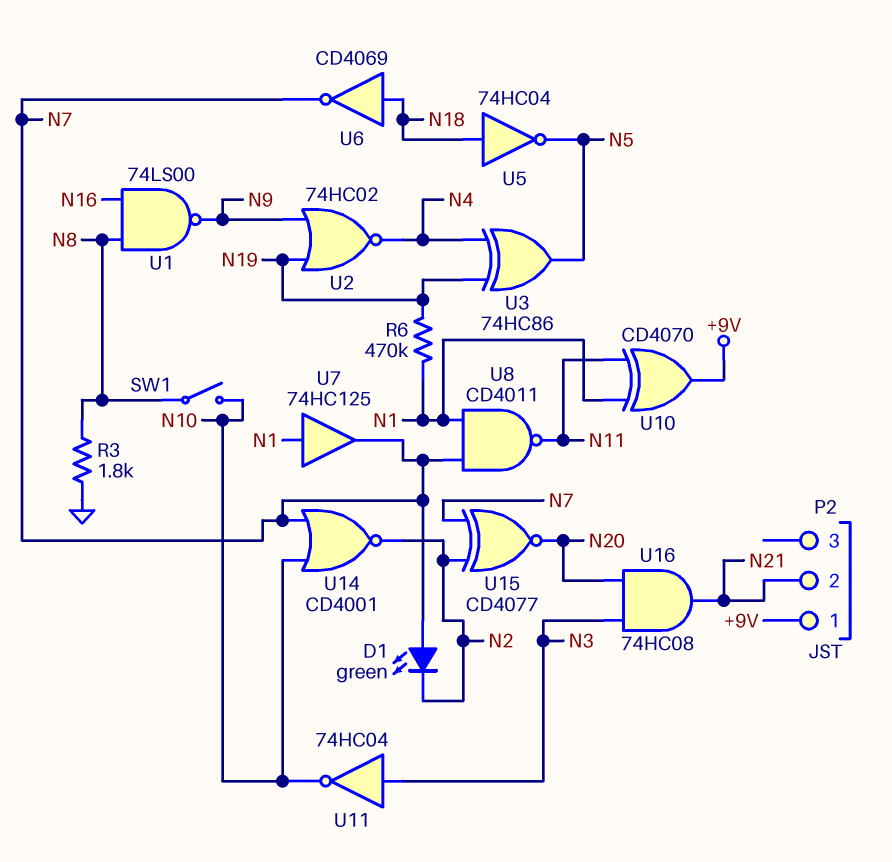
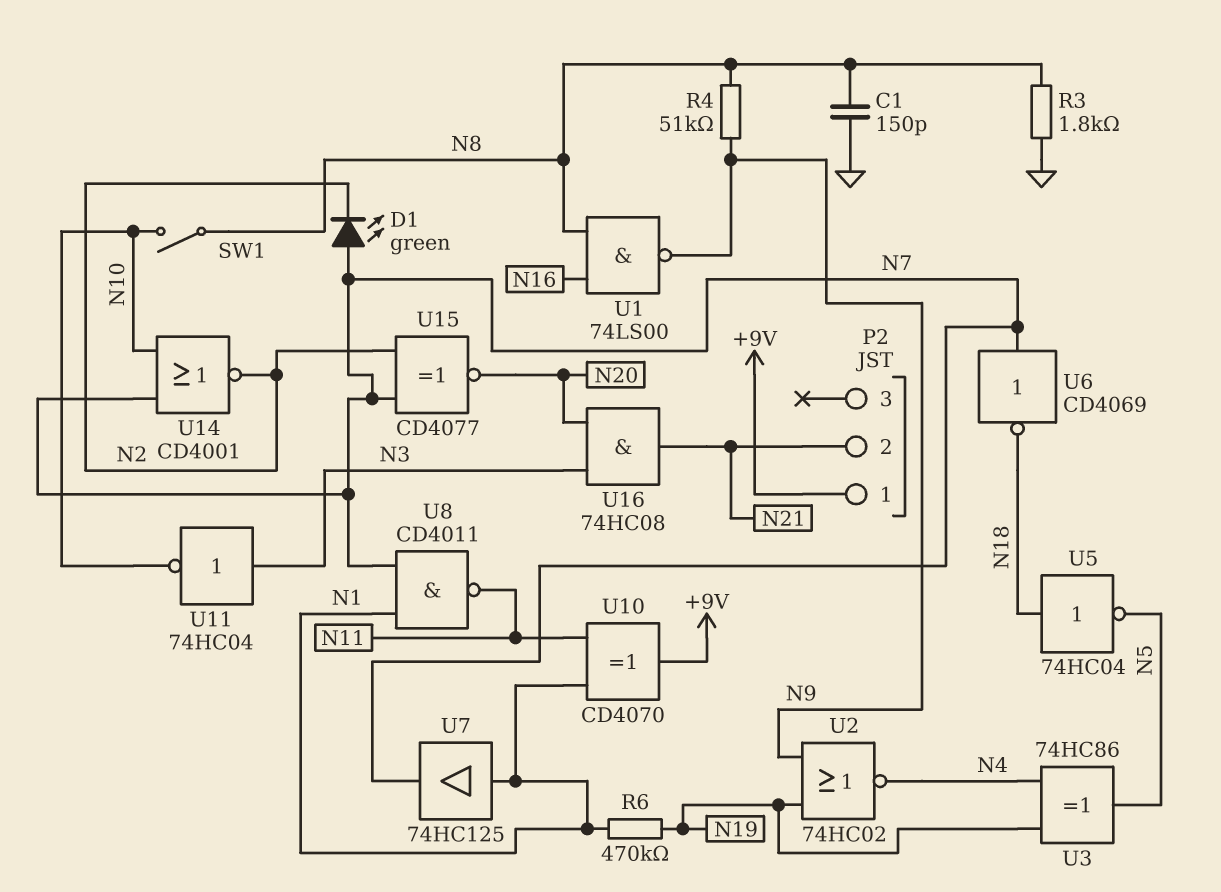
C1: none -> 150pF (GND, N8)
R4: none -> 51k (N8, N9)
U6: NOT CD4069 (in N18, out N7) -> NOT CD4069 (in N7, out N18)

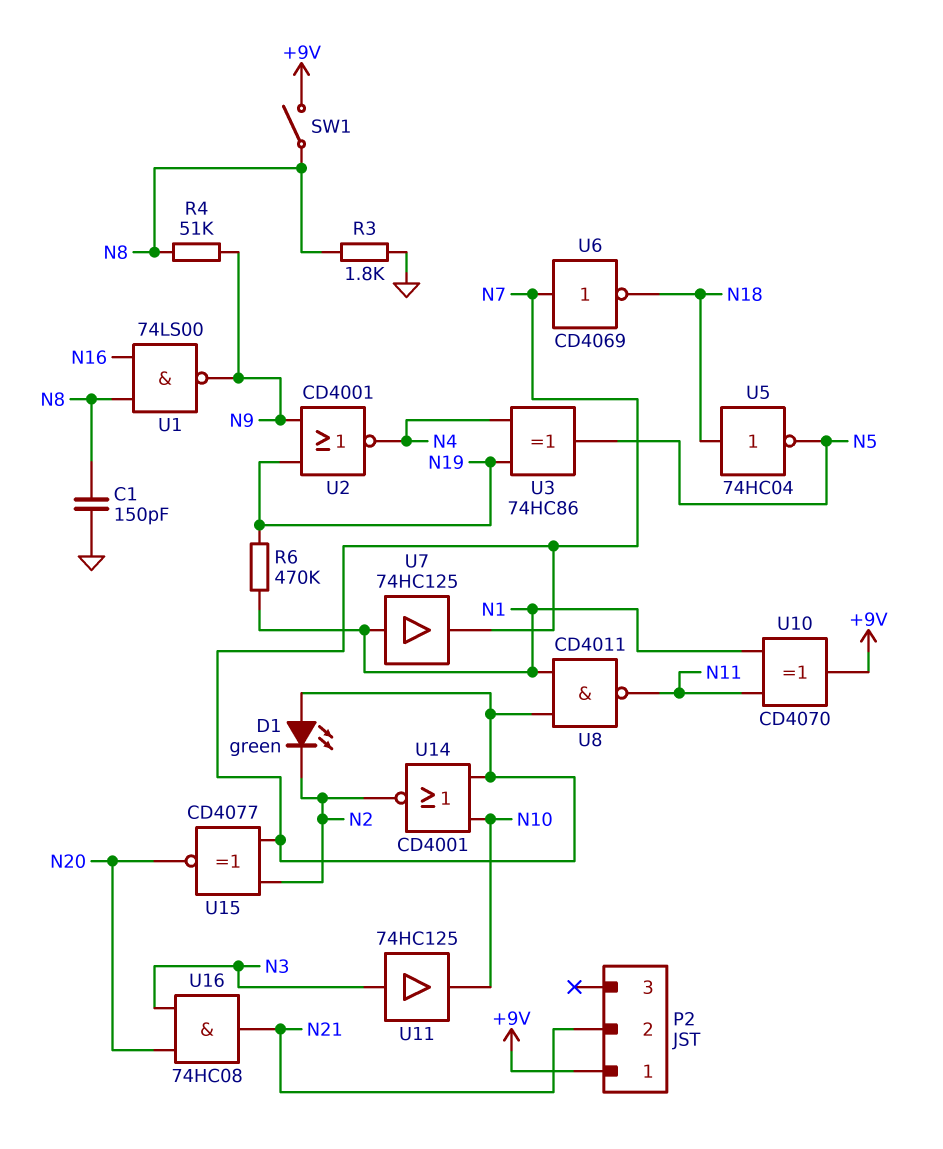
SW1: switch (N8, N10) -> switch (+9V, N8)
U2: NOR 74HC02 (in N9, in N19, out N4) -> NOR CD4001 (in N9, in N19, out N4)
U11: NOT 74HC04 (in N3, out N10) -> buffer 74HC125 (in N3, out N10)

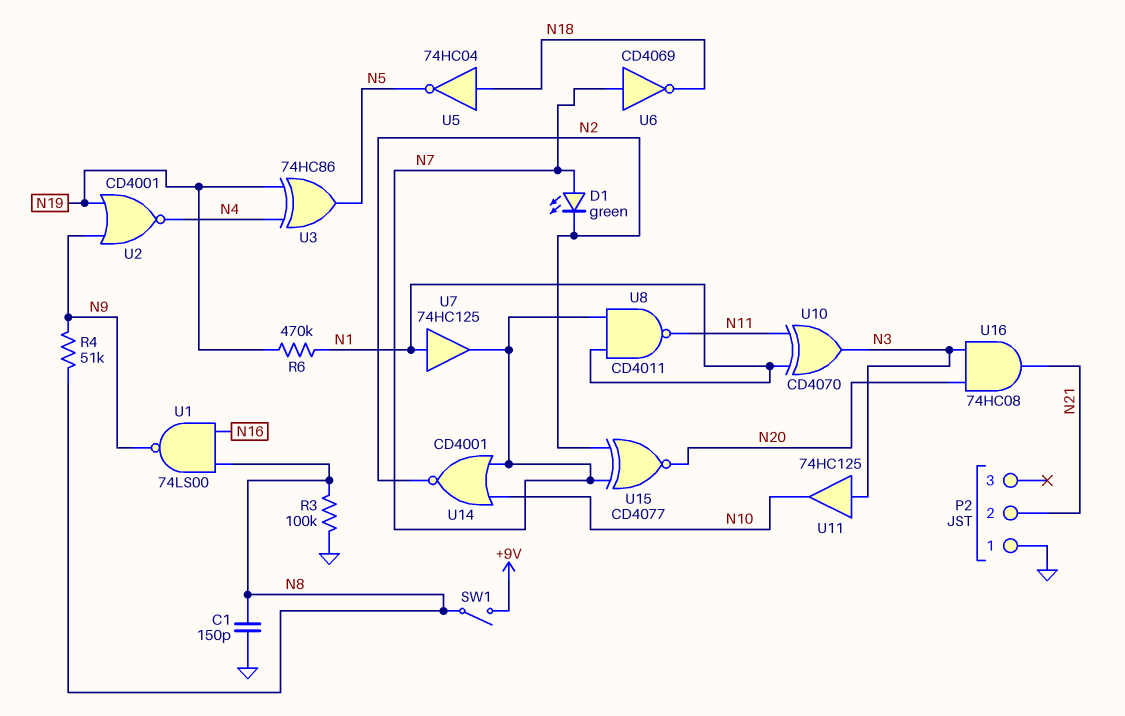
P2 pin 1: +9V -> GND
R3: 1.8k (GND, N8) -> 100k (GND, N8)
U10: XOR CD4070 (in N1, in N11, out +9V) -> XOR CD4070 (in N1, in N11, out N3)

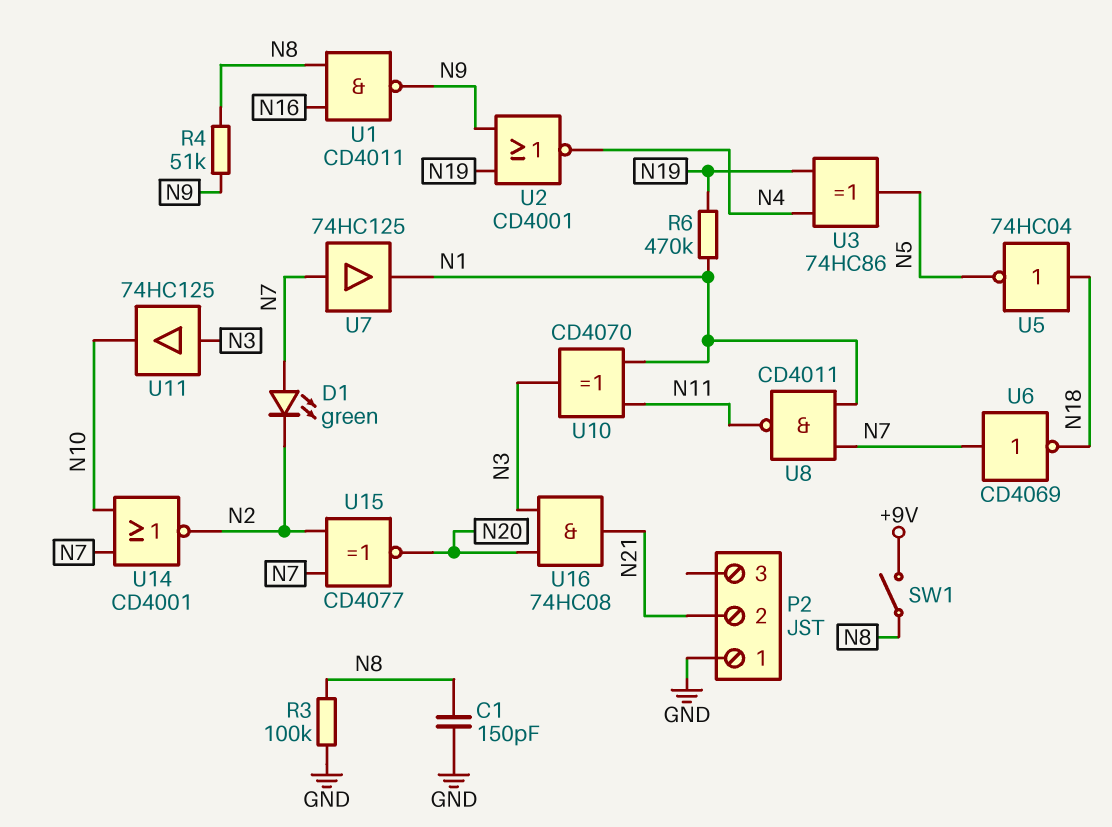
U1: NAND 74LS00 (in N8, in N16, out N9) -> NAND CD4011 (in N8, in N16, out N9)
U7: buffer 74HC125 (in N1, out N7) -> buffer 74HC125 (in N7, out N1)

